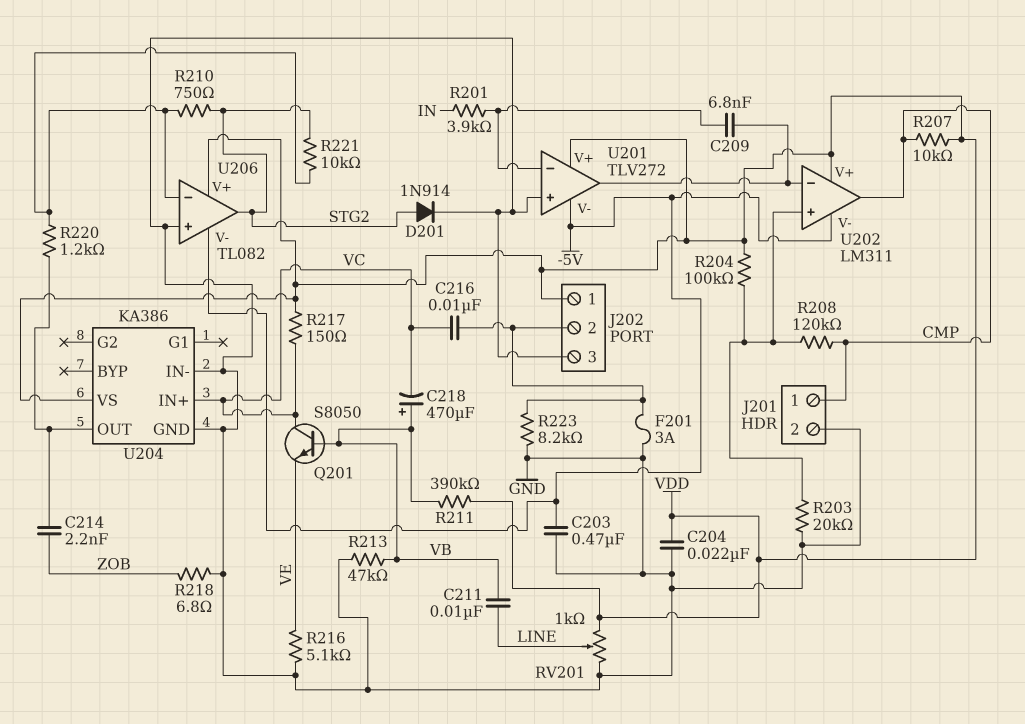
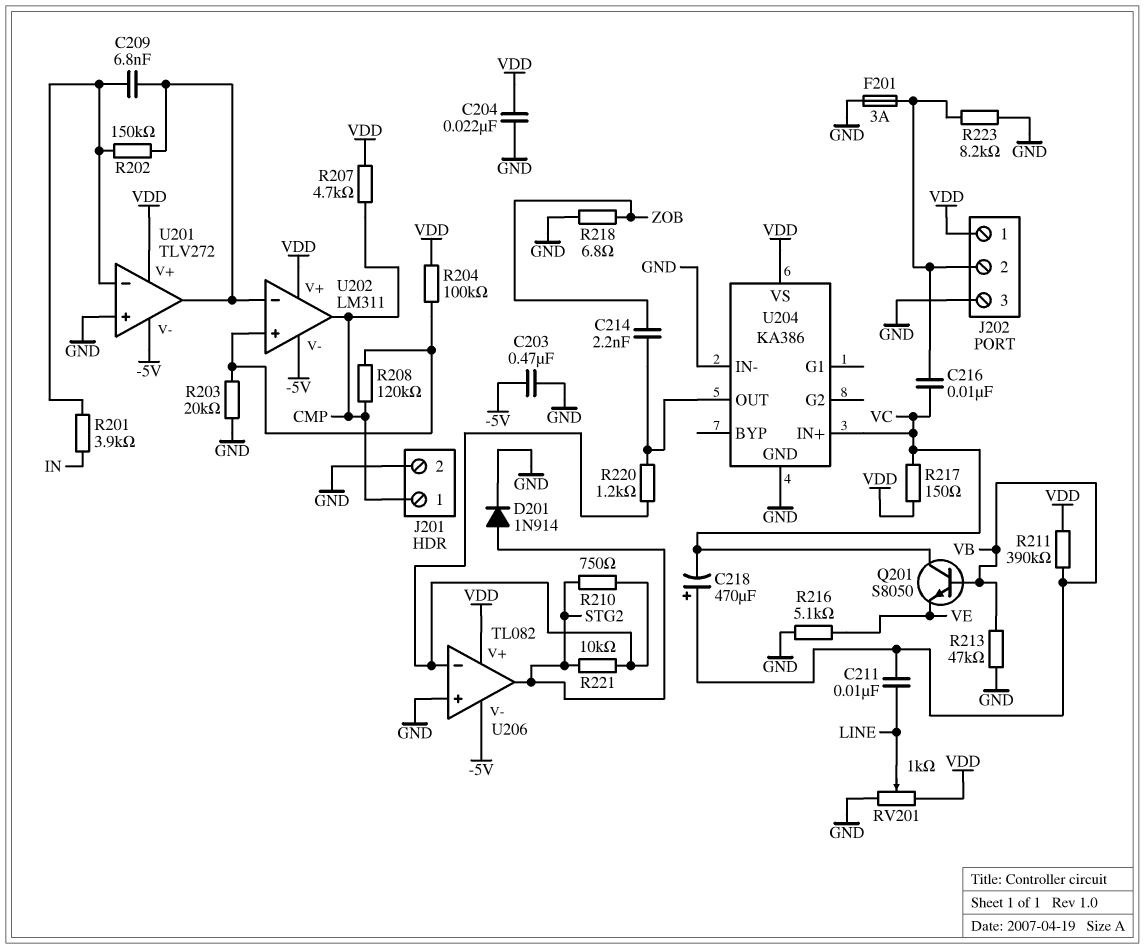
R202: none -> 150k (U201/in-, U201/out)
R207: 10k (CMP, VDD) -> 4.7k (CMP, VDD)

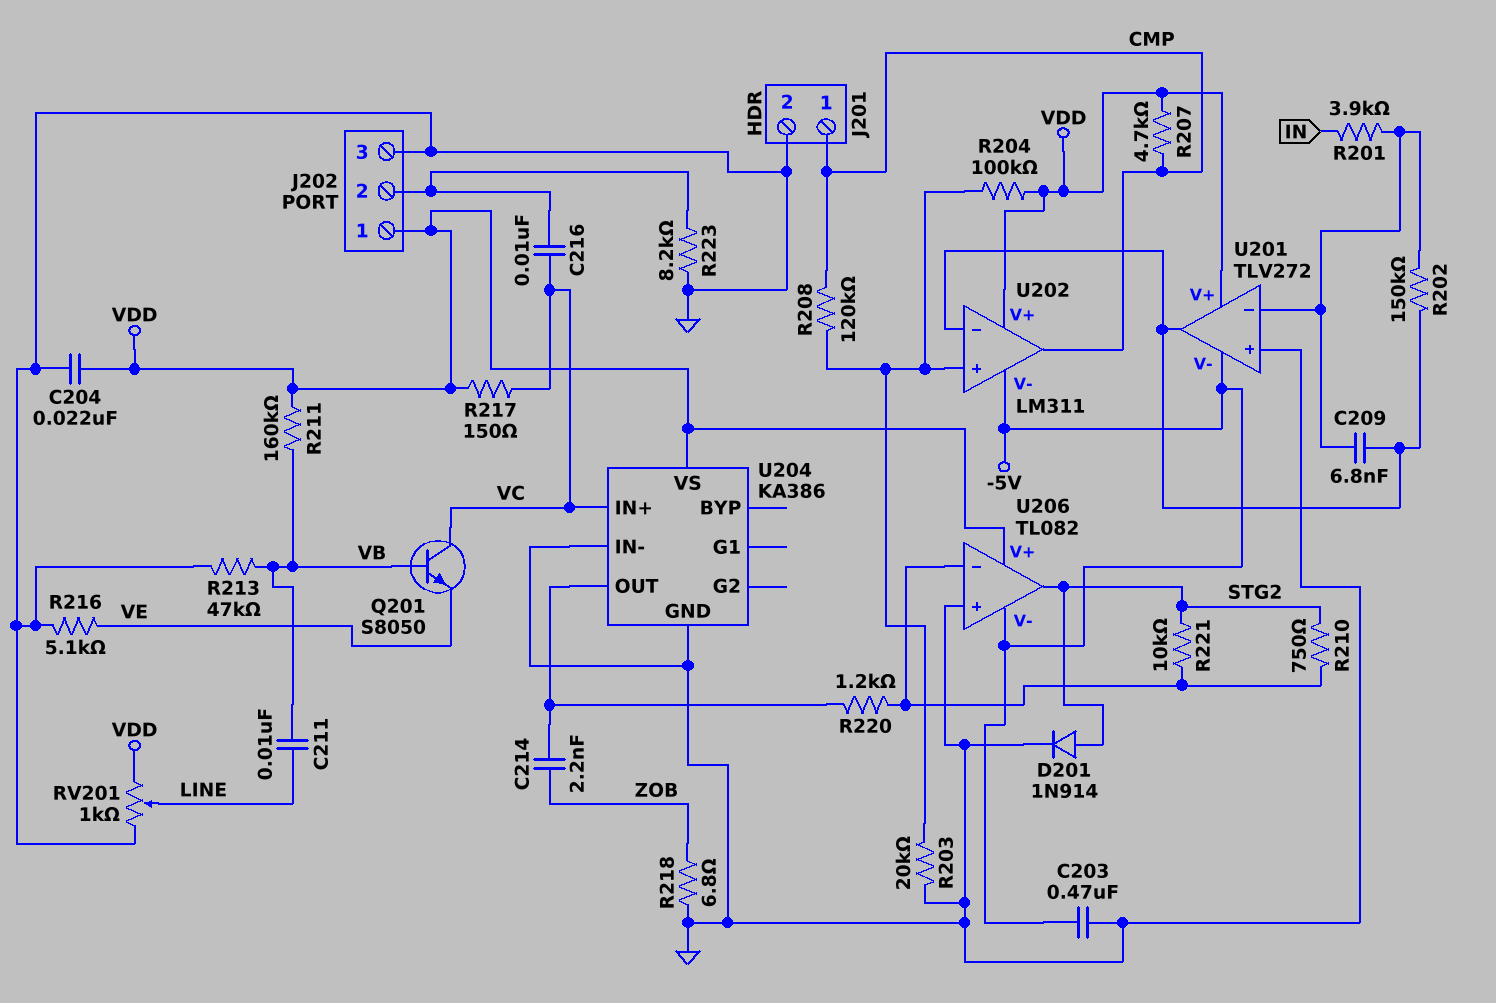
C218: 470uF (plus VB, minus VC) -> none
F201: 3A (GND, J202/2) -> none
R211: 390k (VB, VDD) -> 160k (VB, VDD)

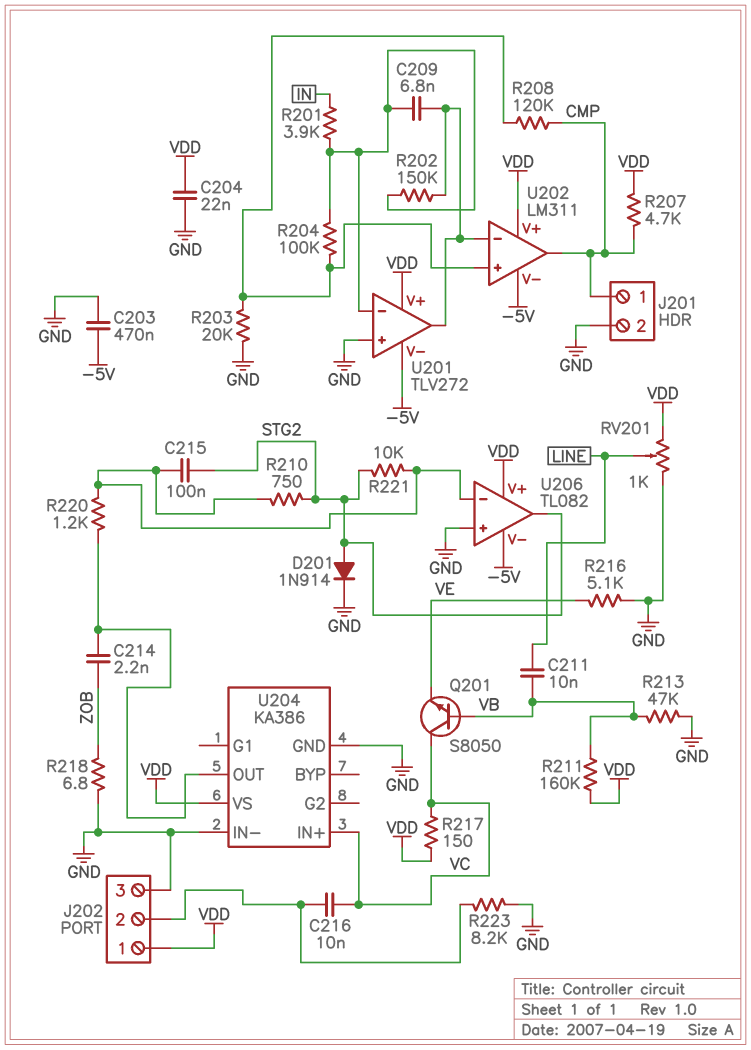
C215: none -> 100nF (STG2, U206/in-)
R204: 100k (U202/in+, VDD) -> 100k (U201/in-, U202/in+)

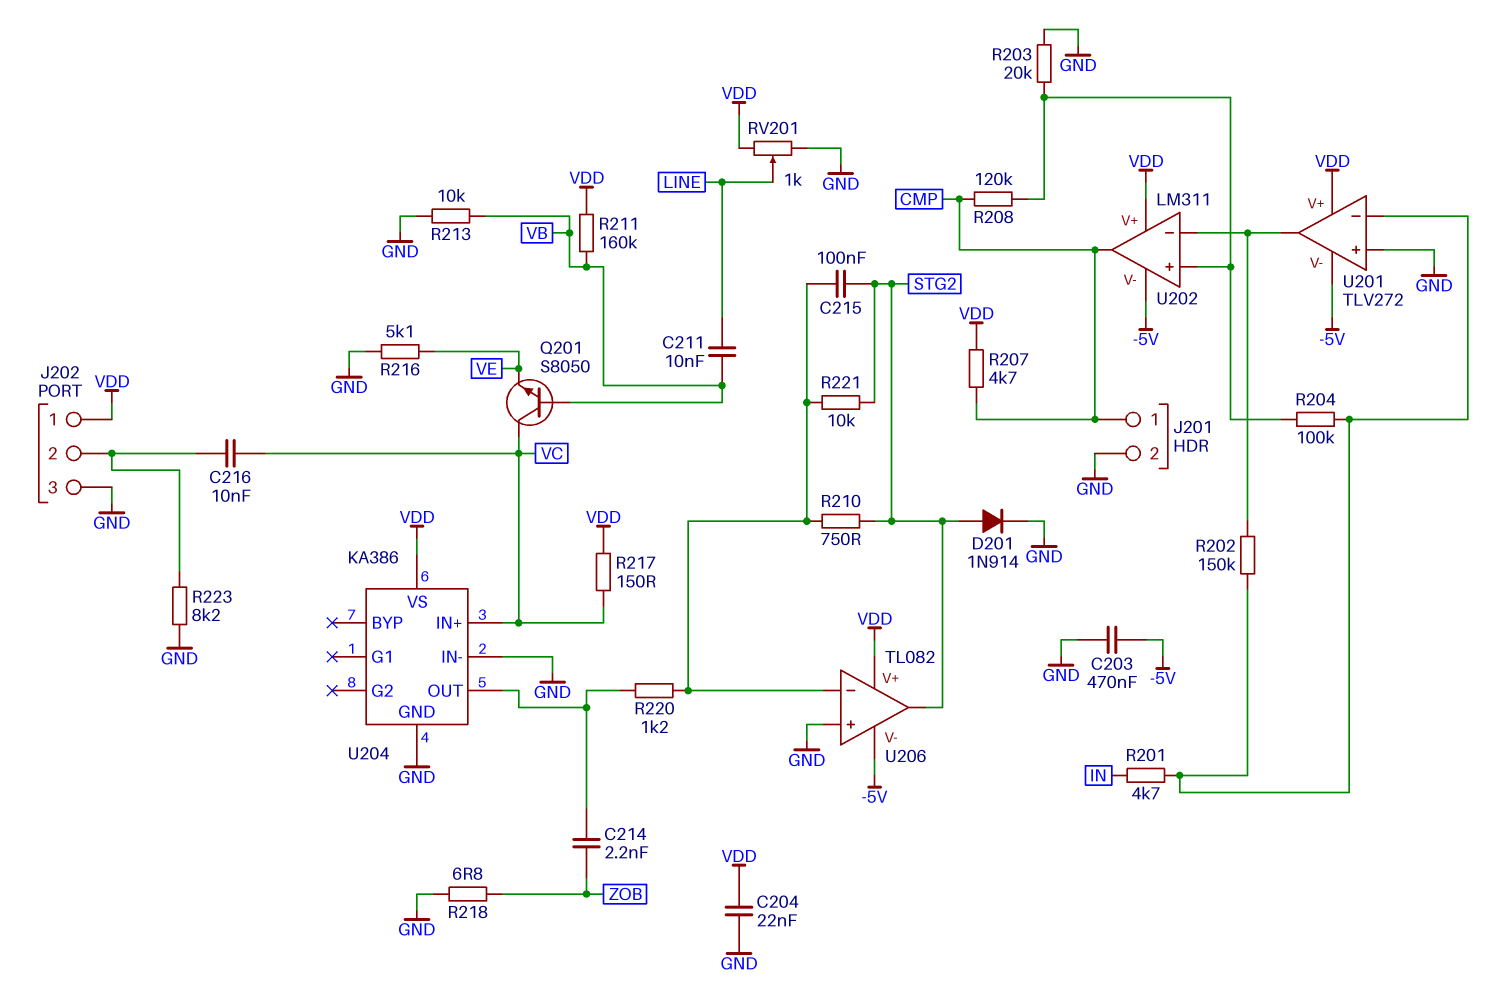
C209: 6.8nF (U201/in-, U201/out) -> none
R201: 3.9k (IN, U201/in-) -> 4.7k (IN, U201/in-)
R213: 47k (GND, VB) -> 10k (GND, VB)

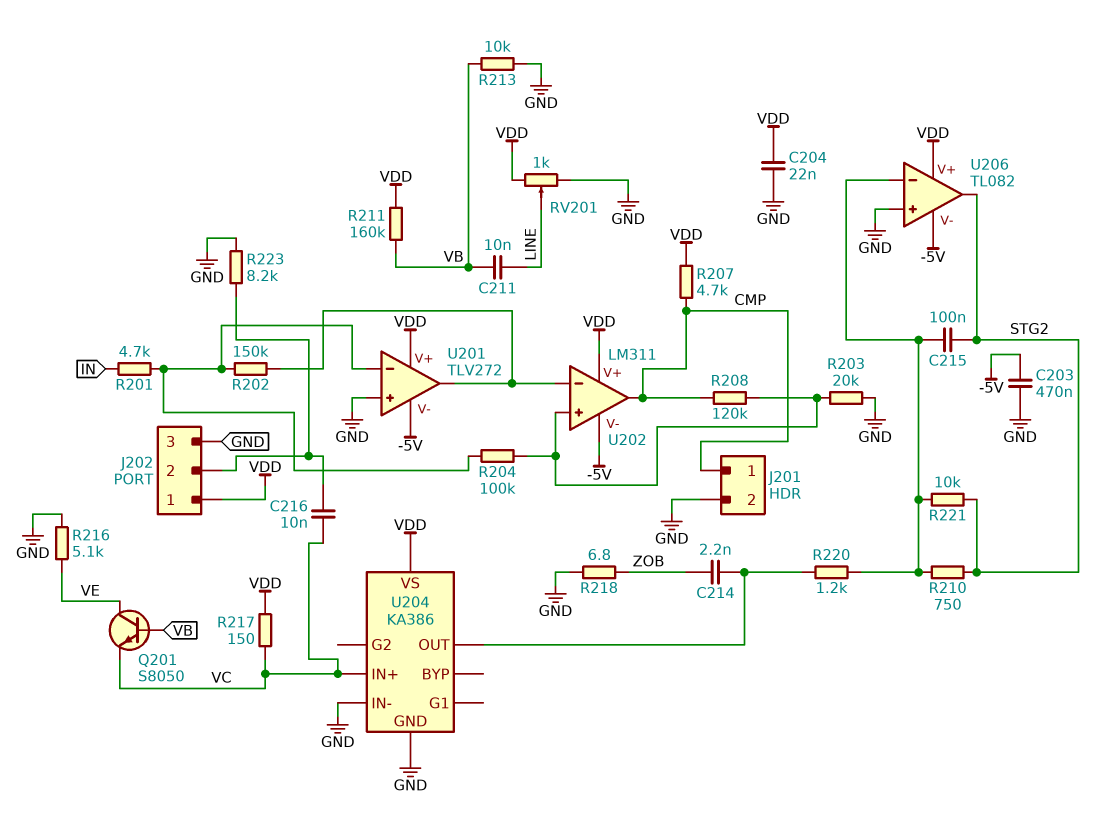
D201: diode 1N914 (A STG2, K GND) -> none
Q201: NPN S8050 (B VB, C VC, E VE) -> NPN S8050 (B VB, C VE, E VC)

